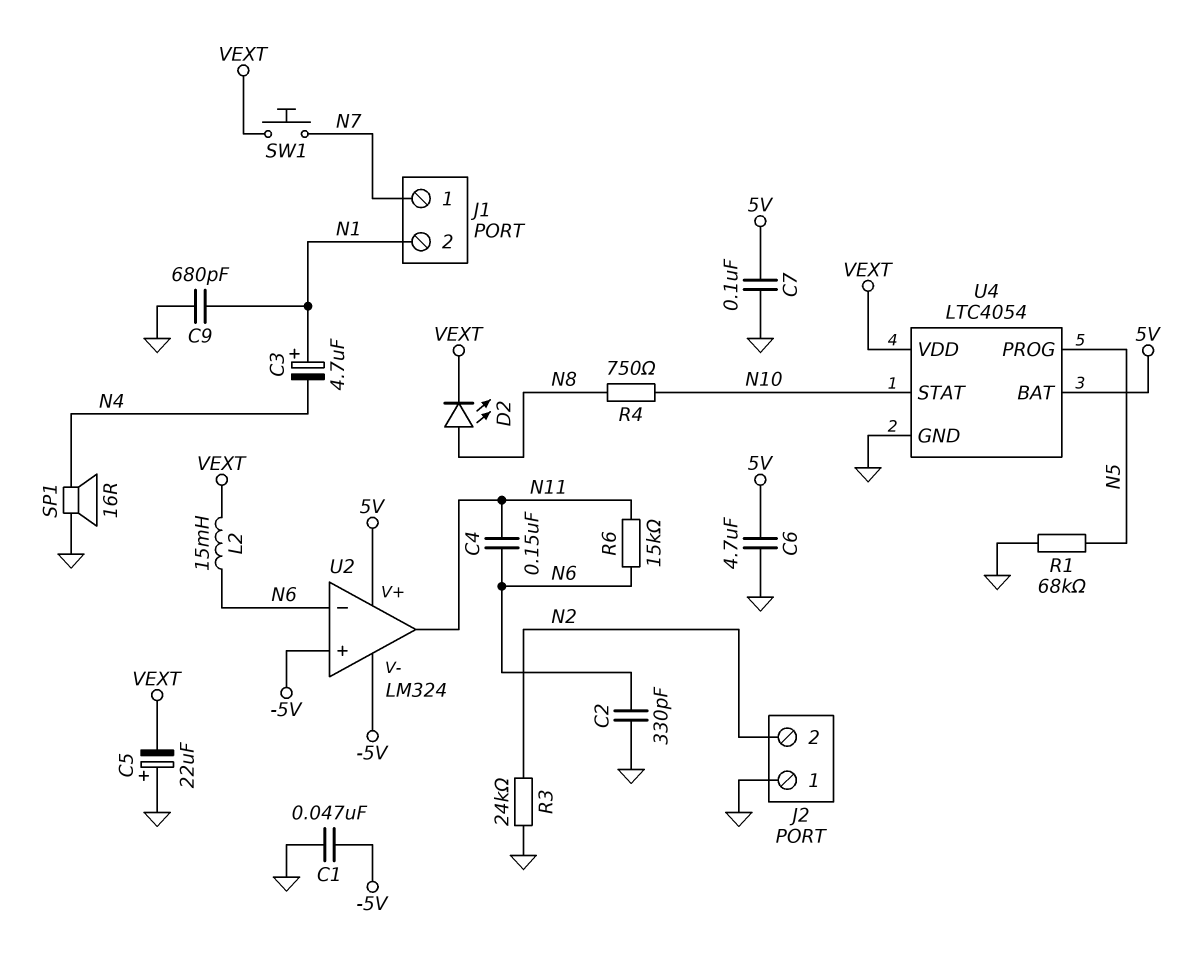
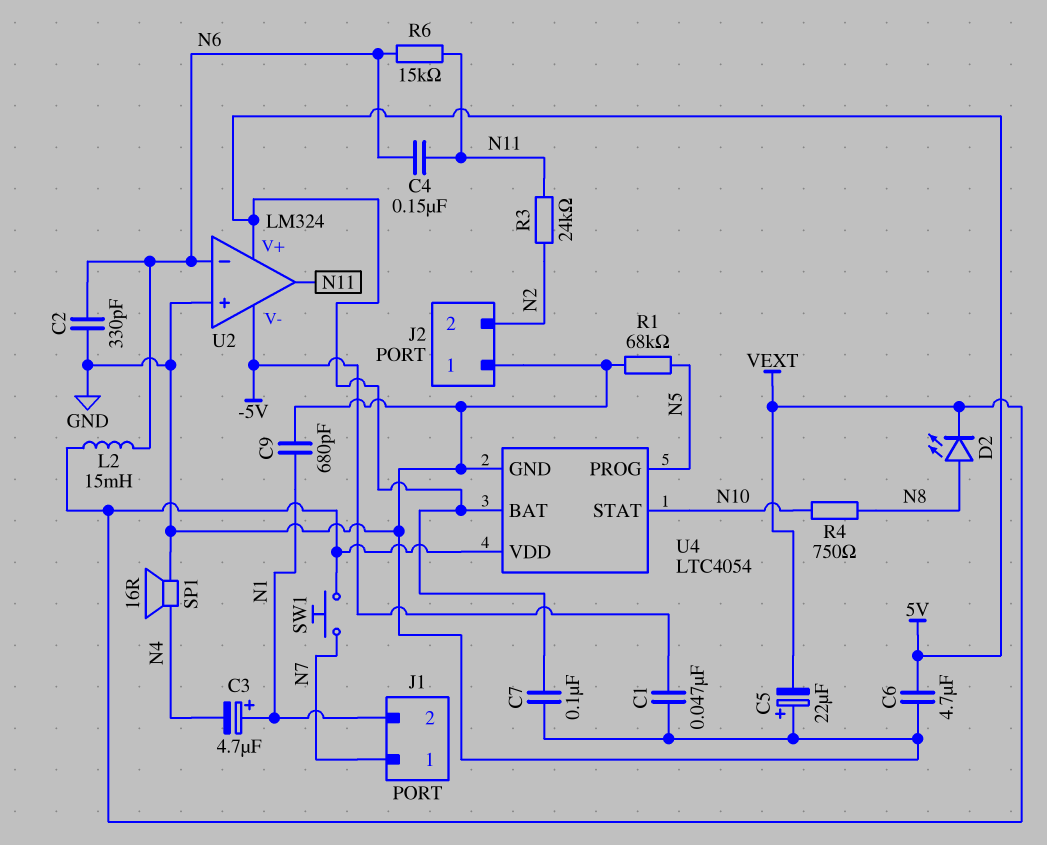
R3: 24k (GND, N2) -> 24k (N2, N11)
U2 pin in+: -5V -> GND

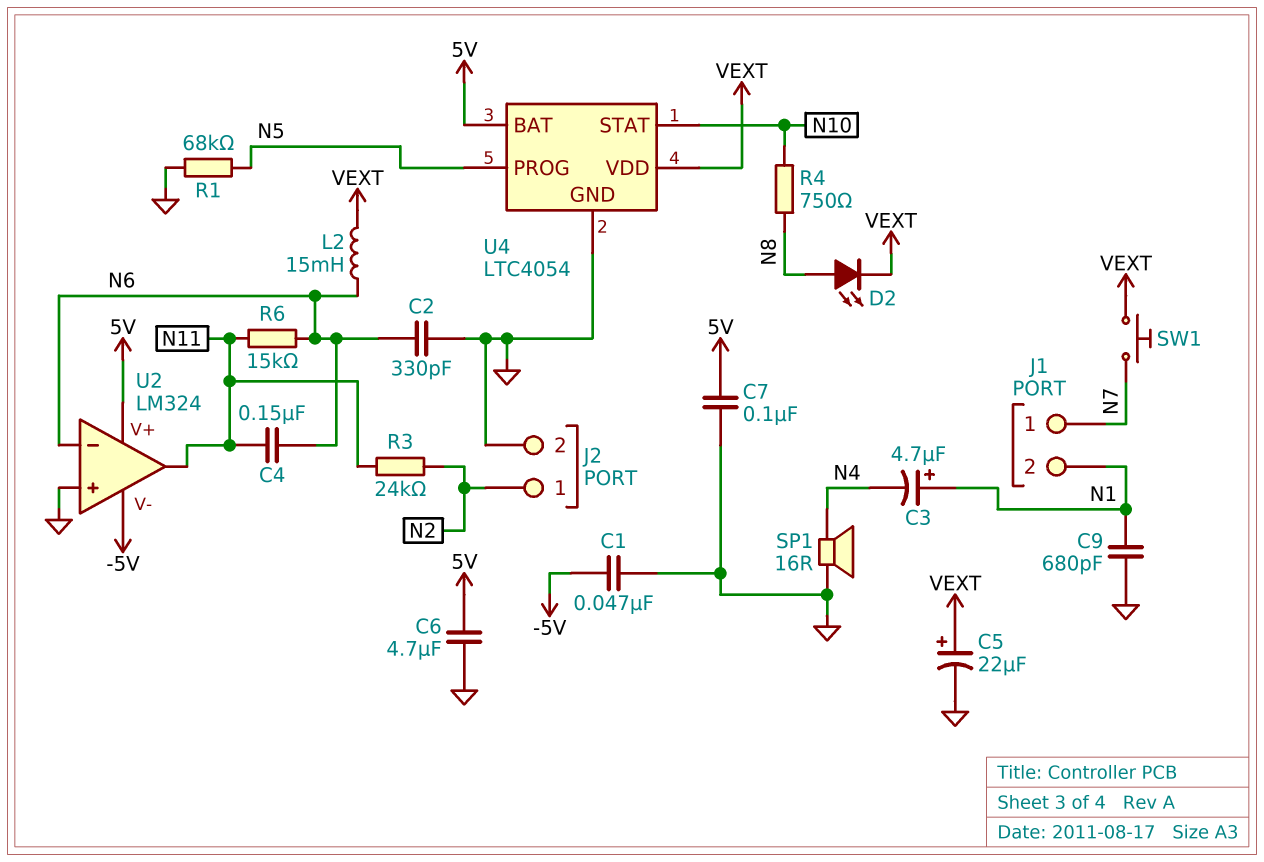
C5: 22uF (plus GND, minus VEXT) -> 22uF (plus VEXT, minus GND)
J2 pin 1: GND -> N2
J2 pin 2: N2 -> GND

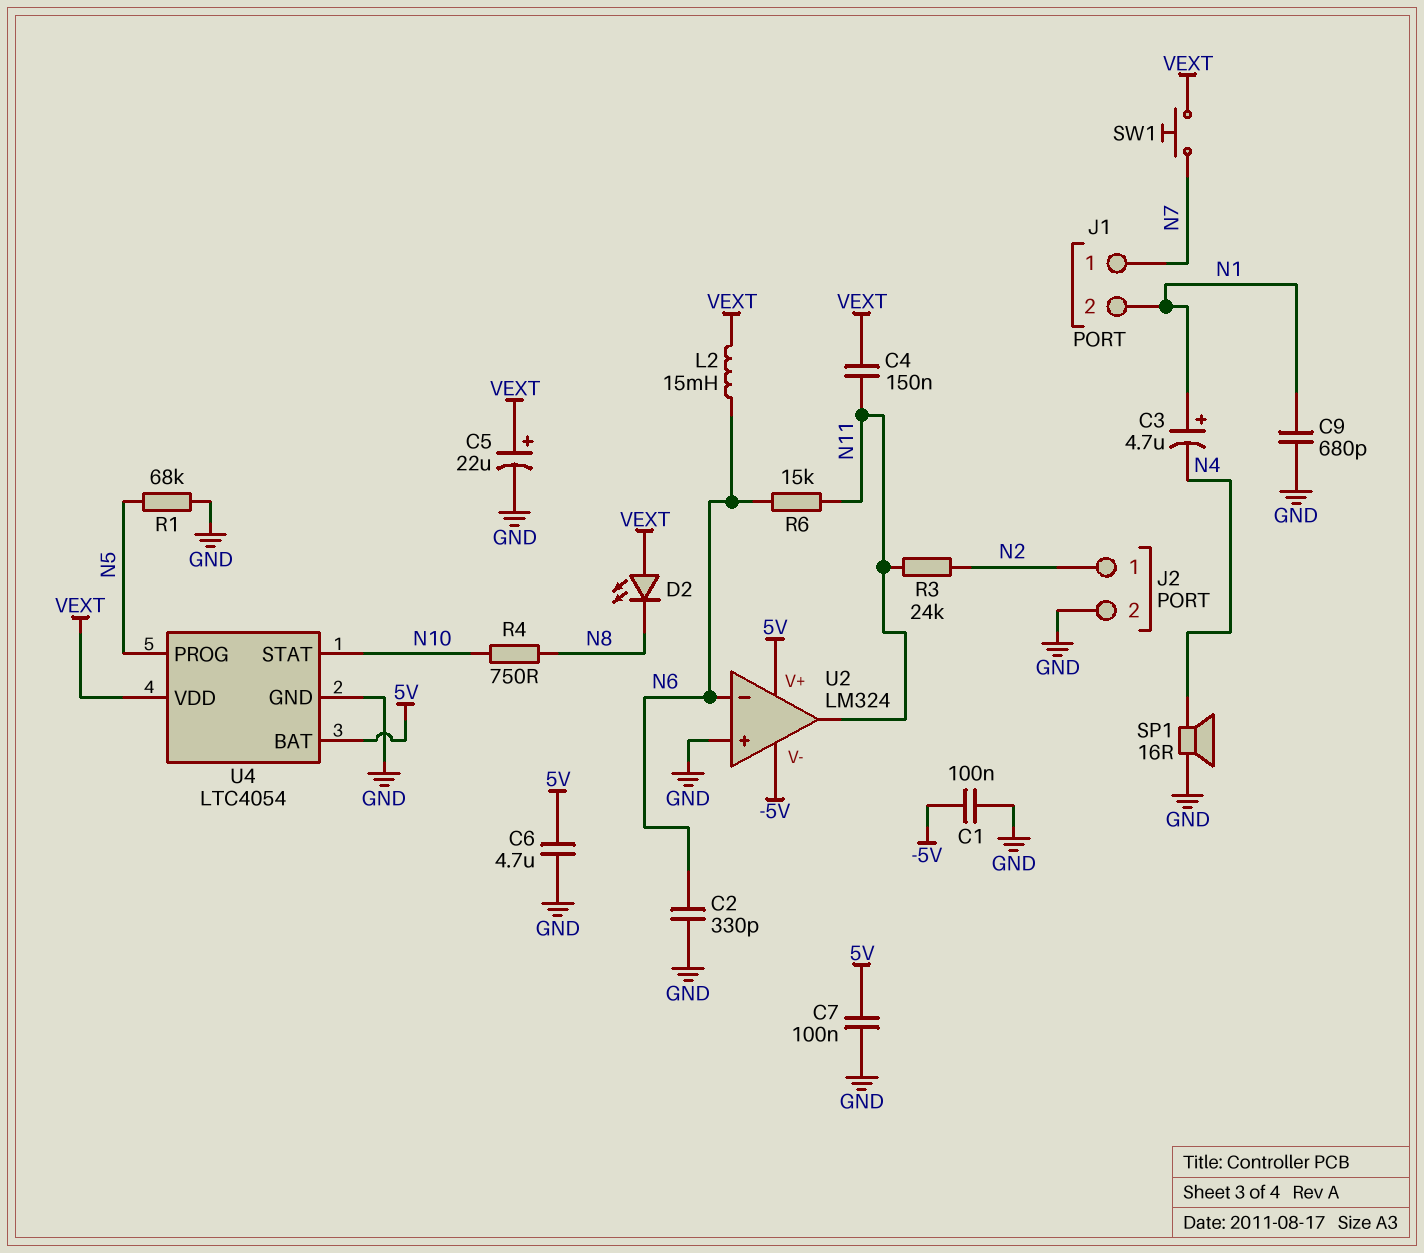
C1: 47nF (-5V, GND) -> 100nF (-5V, GND)
C4: 150nF (N6, N11) -> 150nF (N11, VEXT)
D2: LED (A N8, K VEXT) -> LED (A VEXT, K N8)

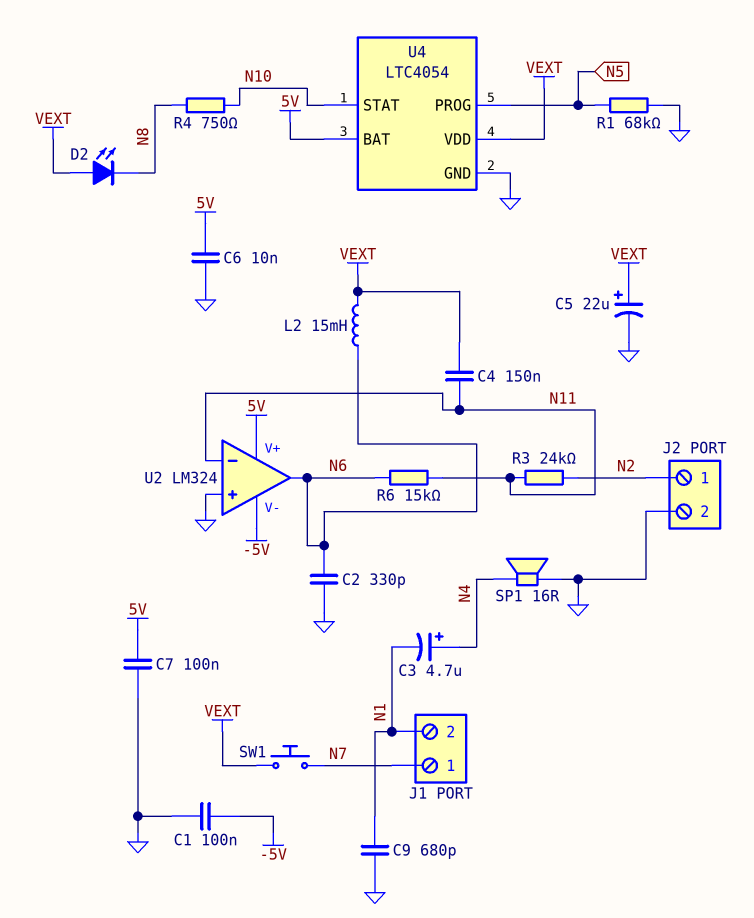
C3: 4.7uF (plus N1, minus N4) -> 4.7uF (plus N4, minus N1)
C6: 4.7uF (5V, GND) -> 10nF (5V, GND)
U2 pin in-: N6 -> N11
U2 pin out: N11 -> N6

